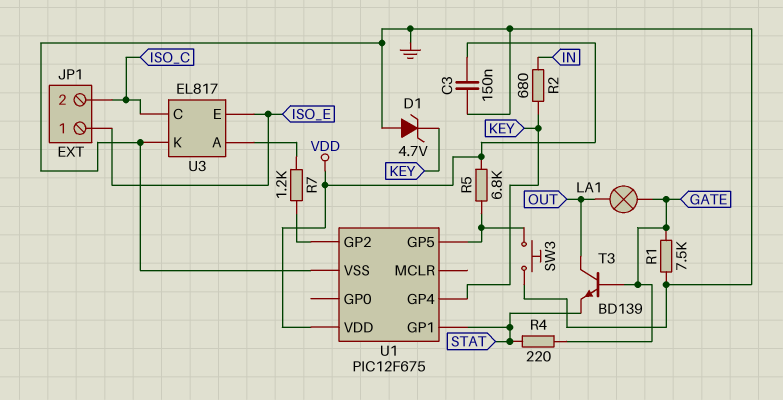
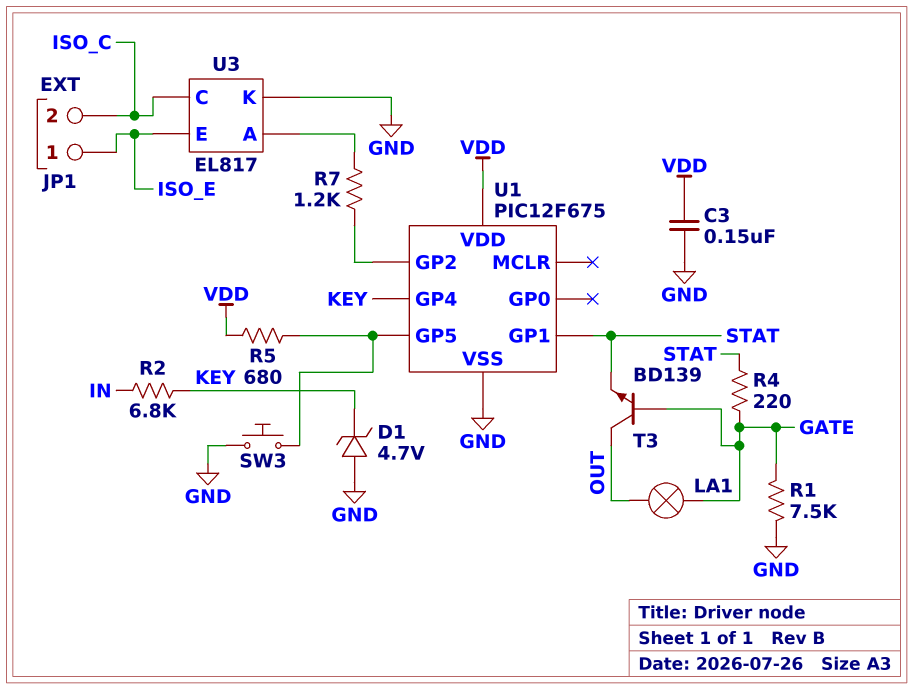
R2: 680 (IN, KEY) -> 6.8k (IN, KEY)
R5: 6.8k (U1/GP5, VDD) -> 680 (U1/GP5, VDD)

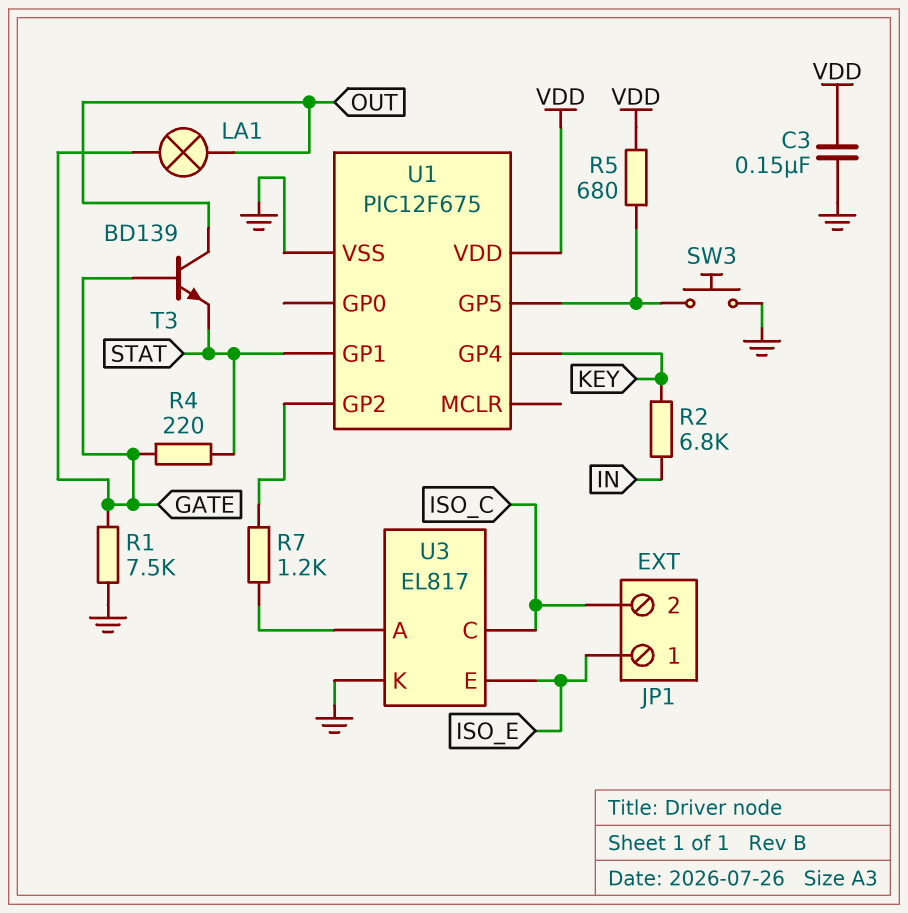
D1: zener 4.7V (A GND, K KEY) -> none

